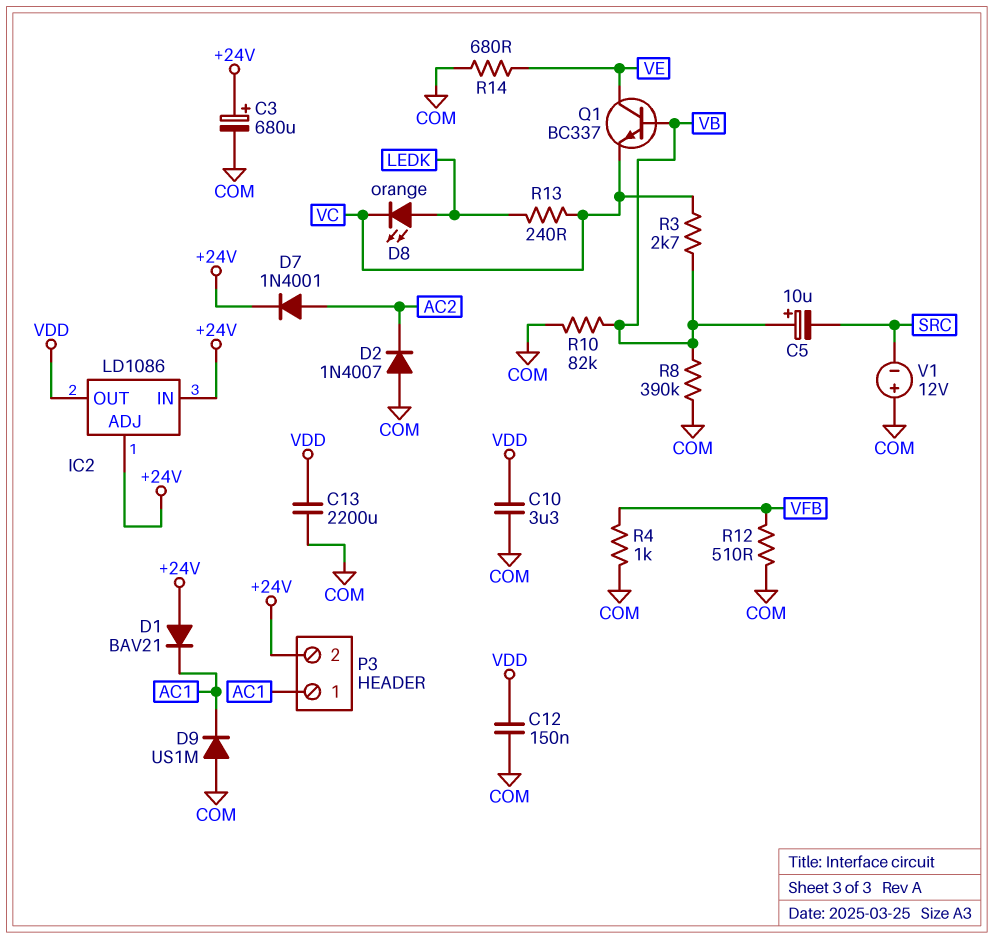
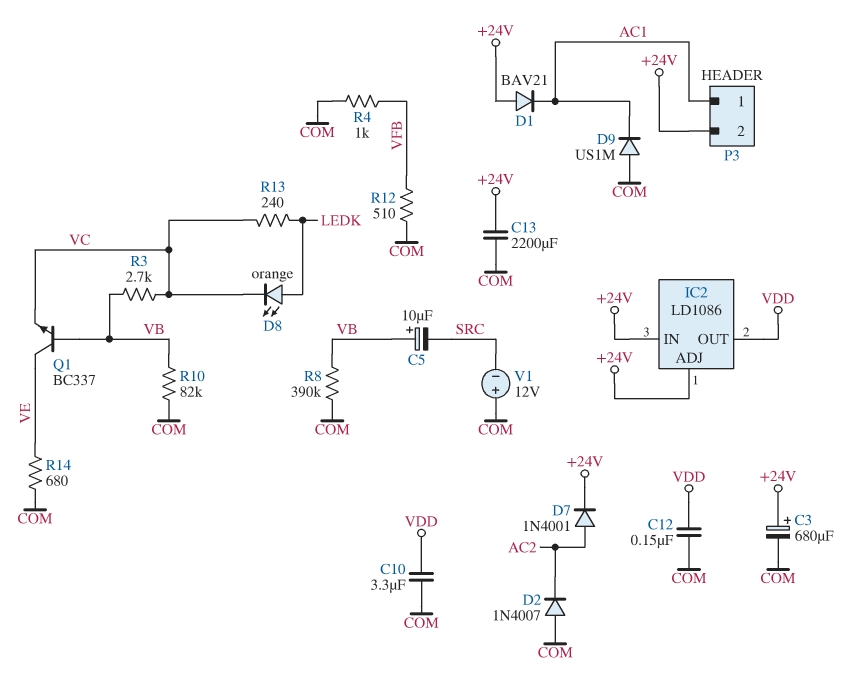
C13: 2200uF (COM, VDD) -> 2200uF (+24V, COM)

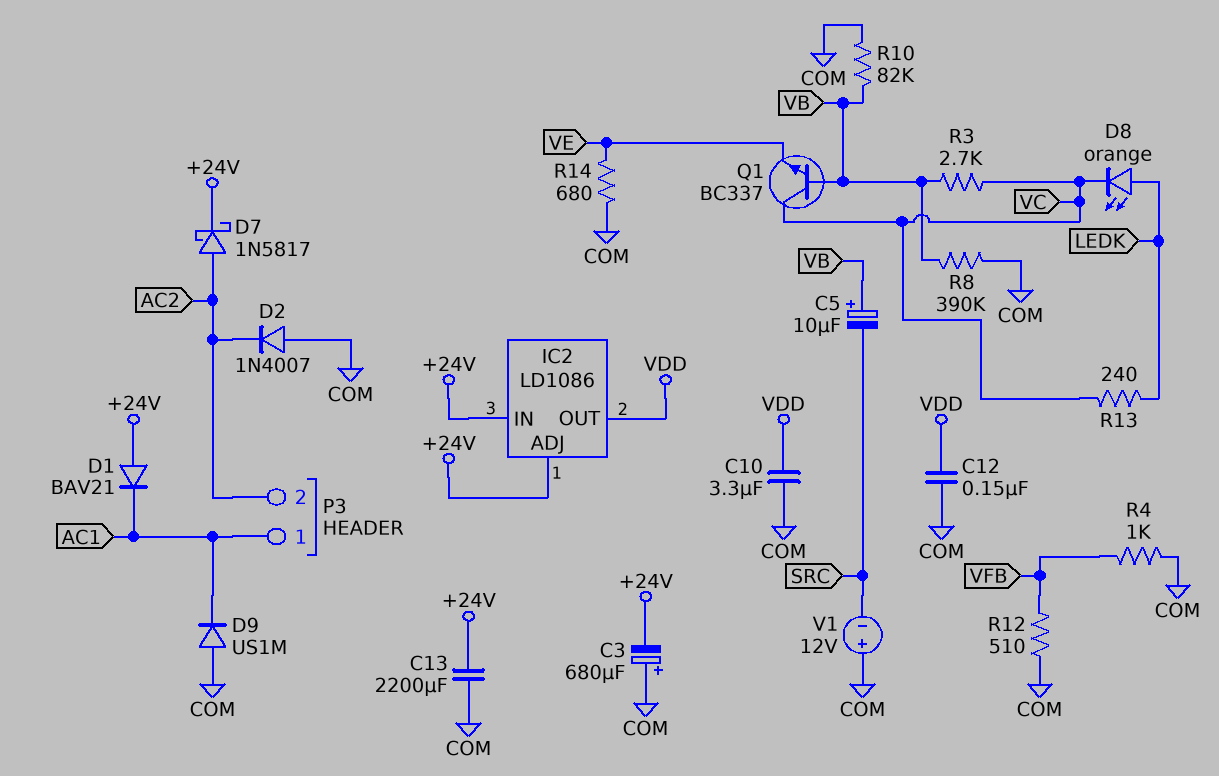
C3: 680uF (plus +24V, minus COM) -> 680uF (plus COM, minus +24V)
D7: diode 1N4001 (A AC2, K +24V) -> schottky 1N5817 (A AC2, K +24V)
P3 pin 2: +24V -> AC2
Q1: NPN BC337 (B VB, C VE, E VC) -> NPN BC337 (B VB, C VC, E VE)

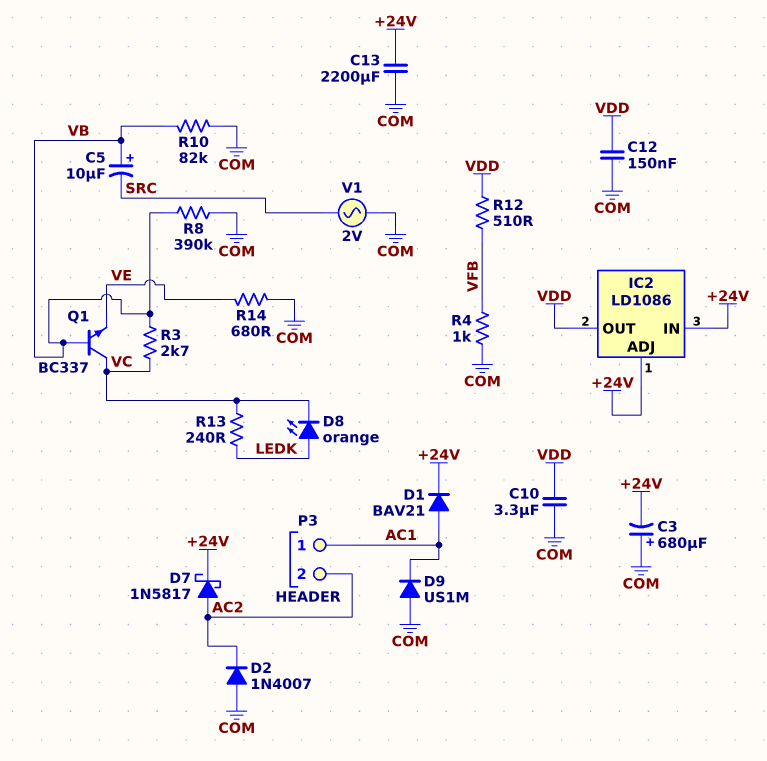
D1: diode BAV21 (A +24V, K AC1) -> diode BAV21 (A AC1, K +24V)
R12: 510 (COM, VFB) -> 510 (VDD, VFB)
V1: 12V (plus COM, minus SRC) -> AC 2V (COM, SRC)

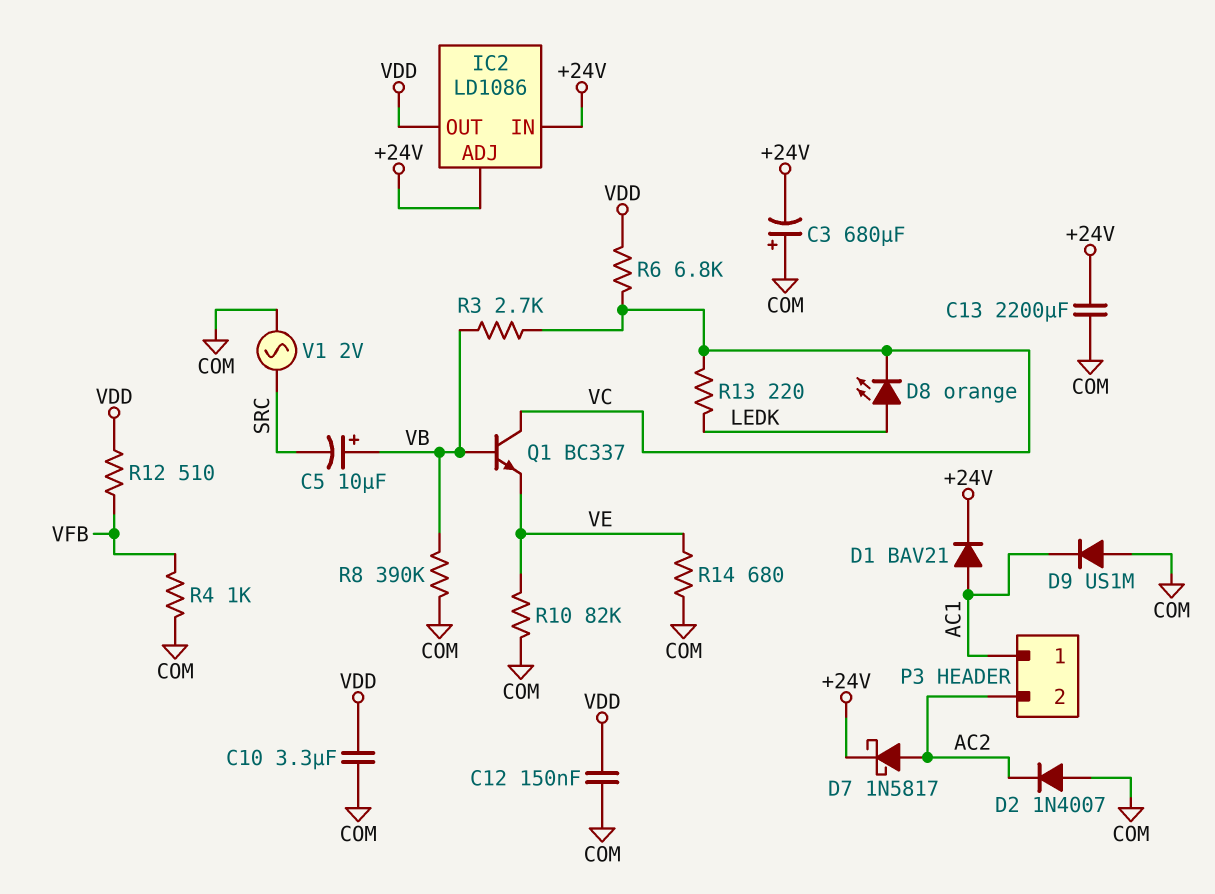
R6: none -> 6.8k (VC, VDD)
R10: 82k (COM, VB) -> 82k (COM, VE)
R13: 240 (LEDK, VC) -> 220 (LEDK, VC)

